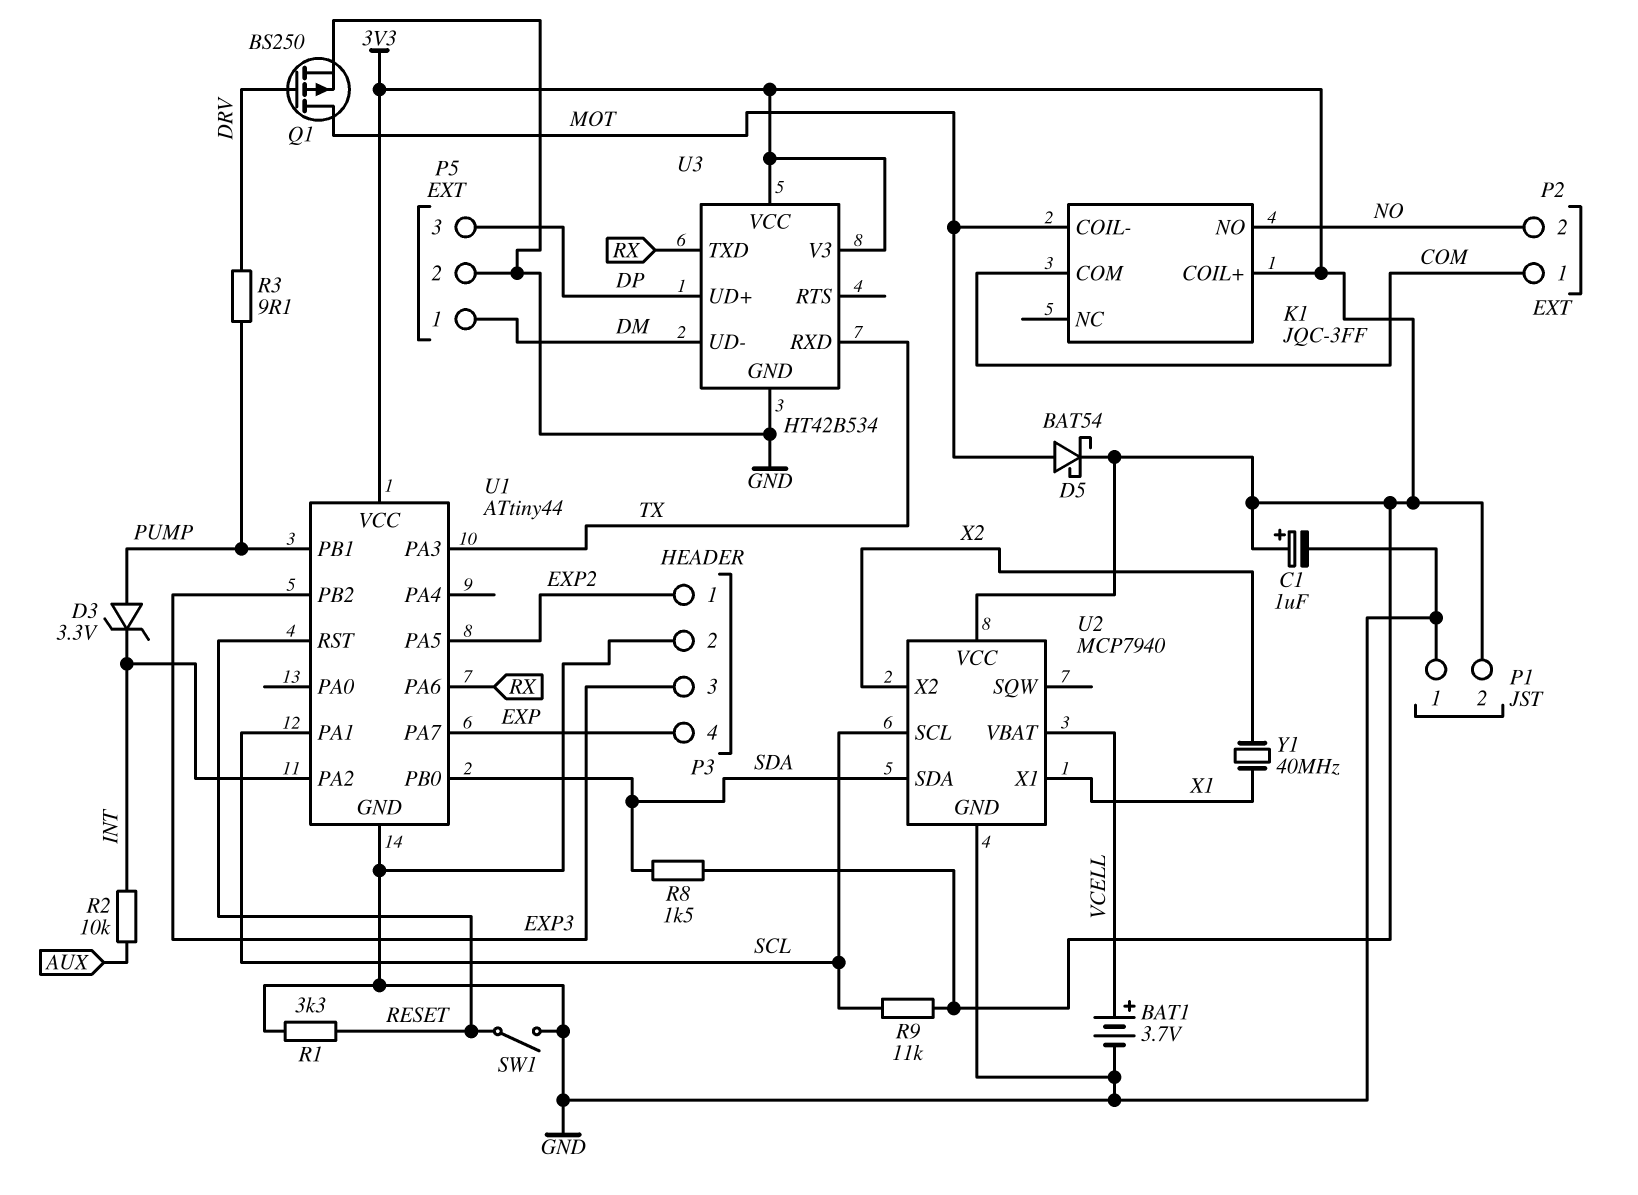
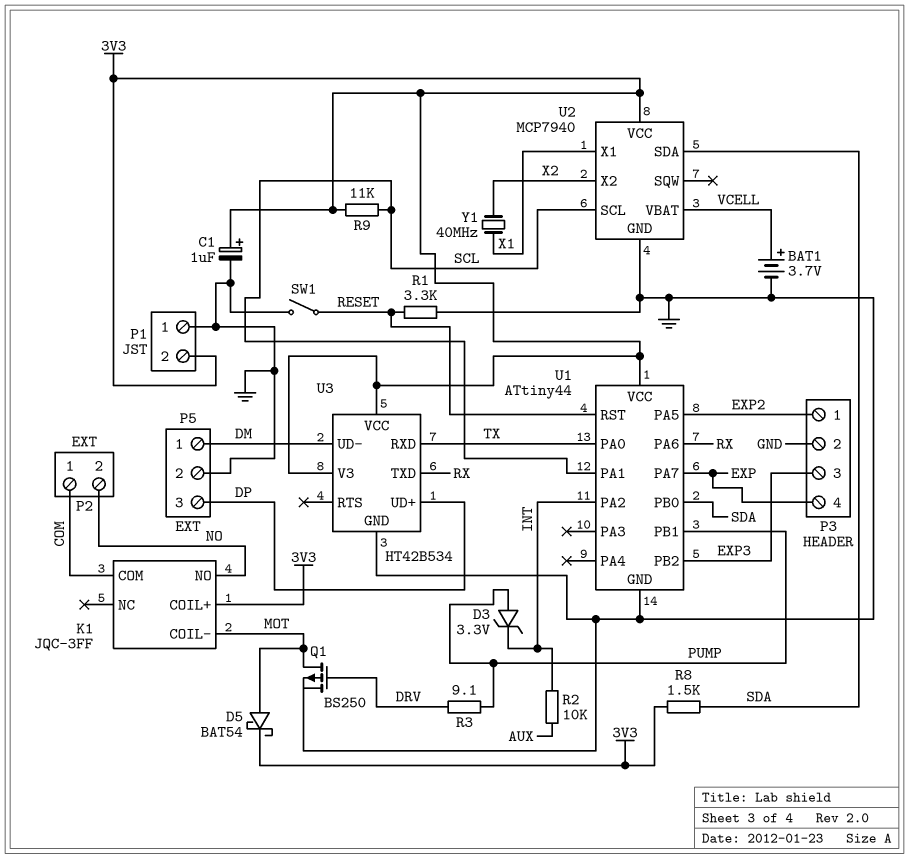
U1 pin PA0: none -> TX
U1 pin PA3: TX -> none

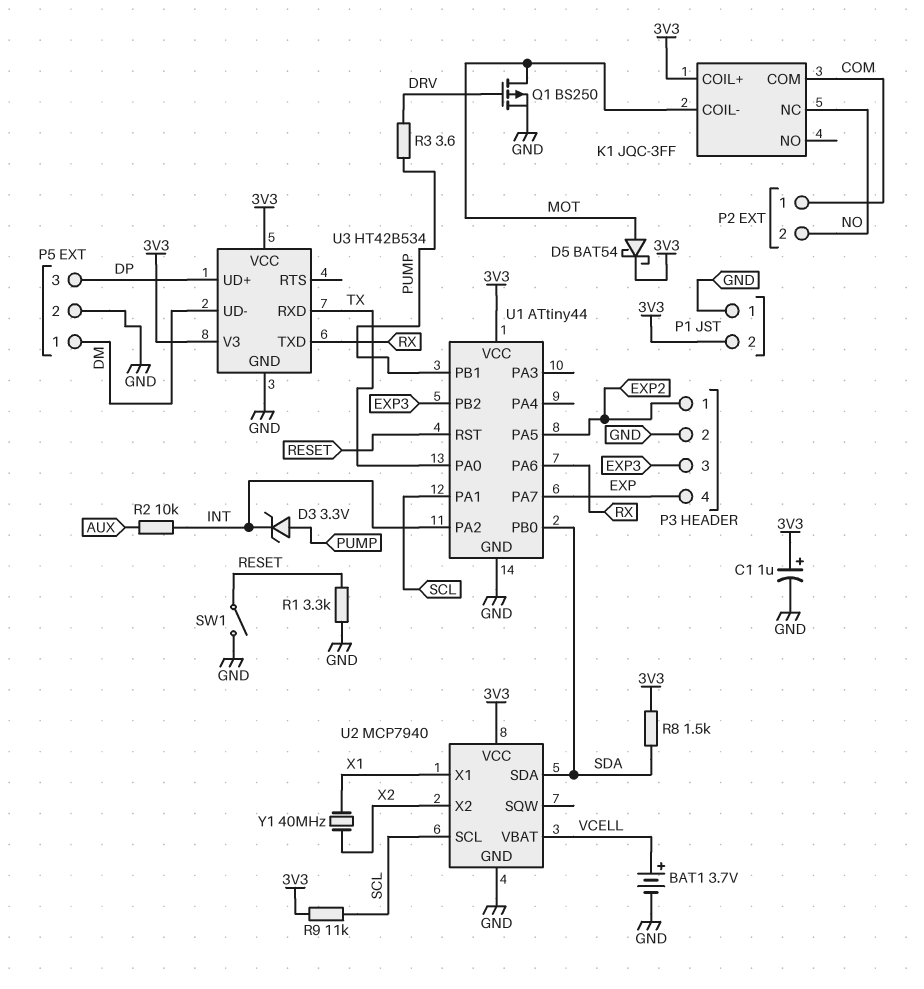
K1 pin NC: none -> NO
K1 pin NO: NO -> none
R3: 9.1 (DRV, PUMP) -> 3.6 (DRV, PUMP)

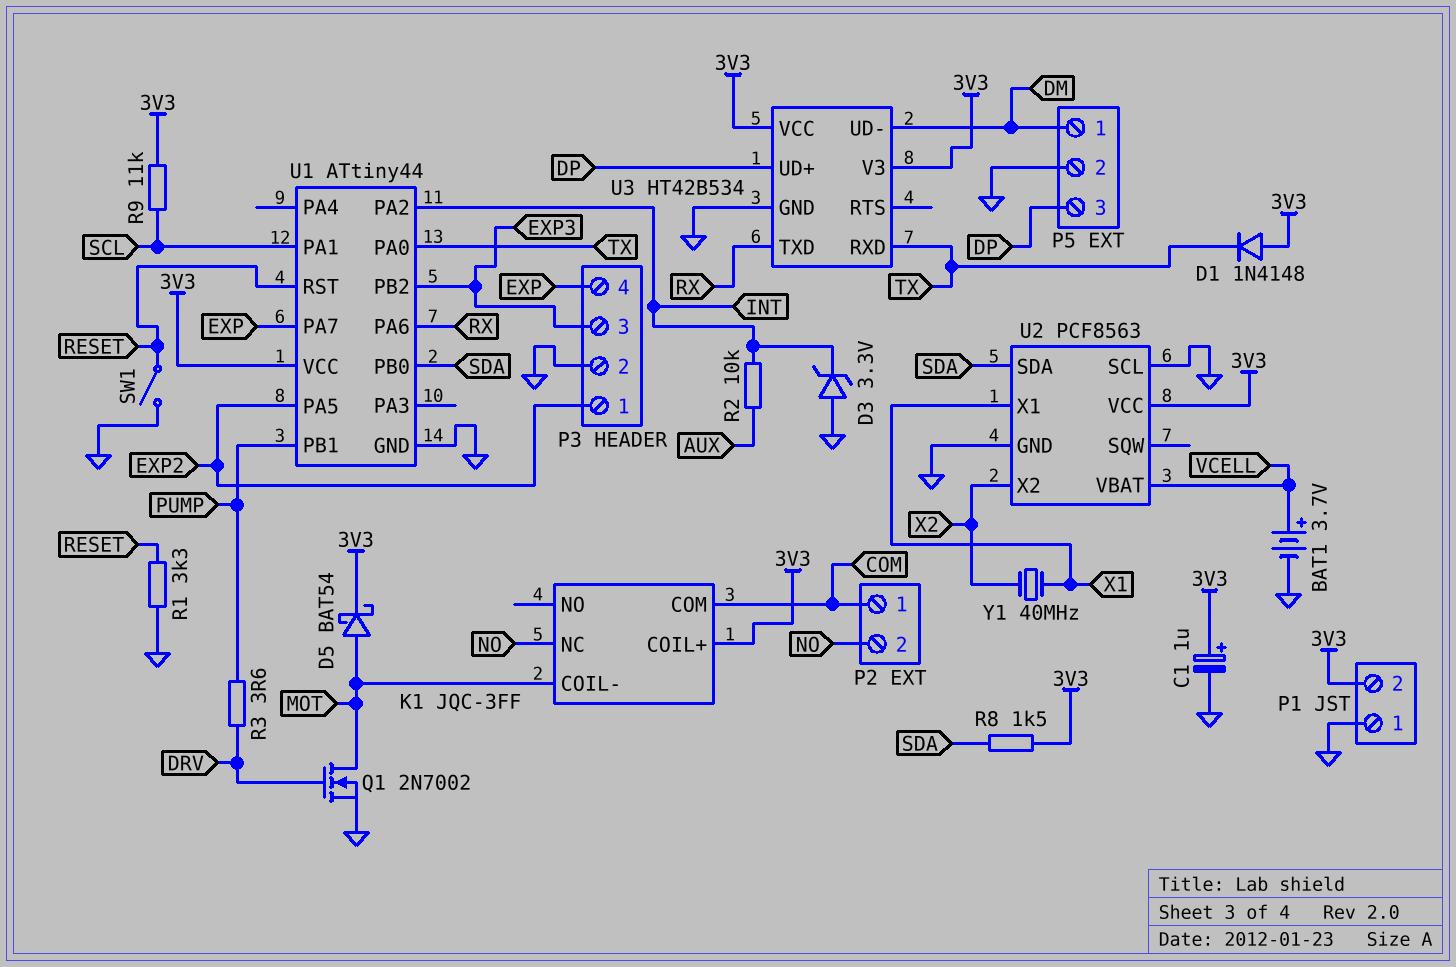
D1: none -> diode 1N4148 (A 3V3, K TX)
D3: zener 3.3V (A PUMP, K INT) -> zener 3.3V (A GND, K INT)
Q1: PMOS BS250 (G DRV, D MOT, S GND) -> NMOS 2N7002 (G DRV, D MOT, S GND)
U2: MCP7940 -> PCF8563
U2 pin SCL: SCL -> GND

